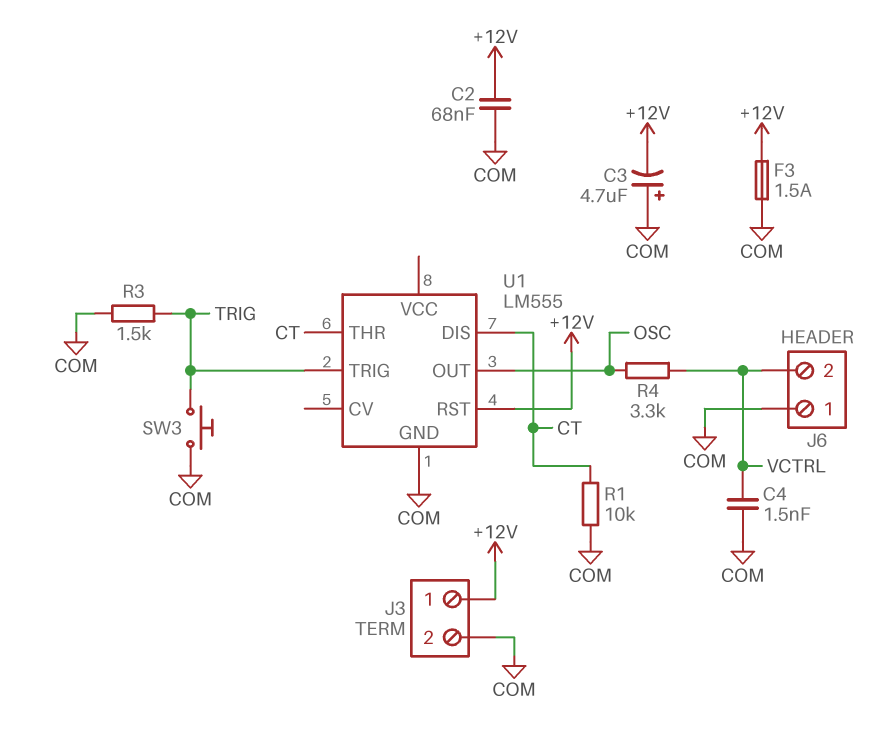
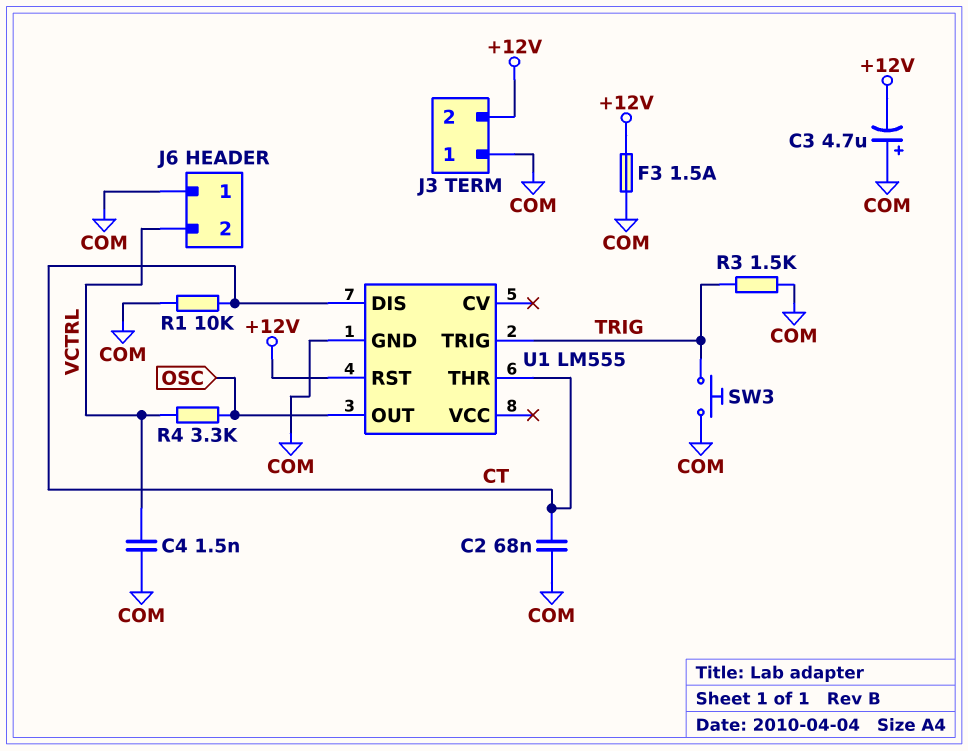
C2: 68nF (+12V, COM) -> 68nF (COM, CT)
J3 pin 1: +12V -> COM
J3 pin 2: COM -> +12V

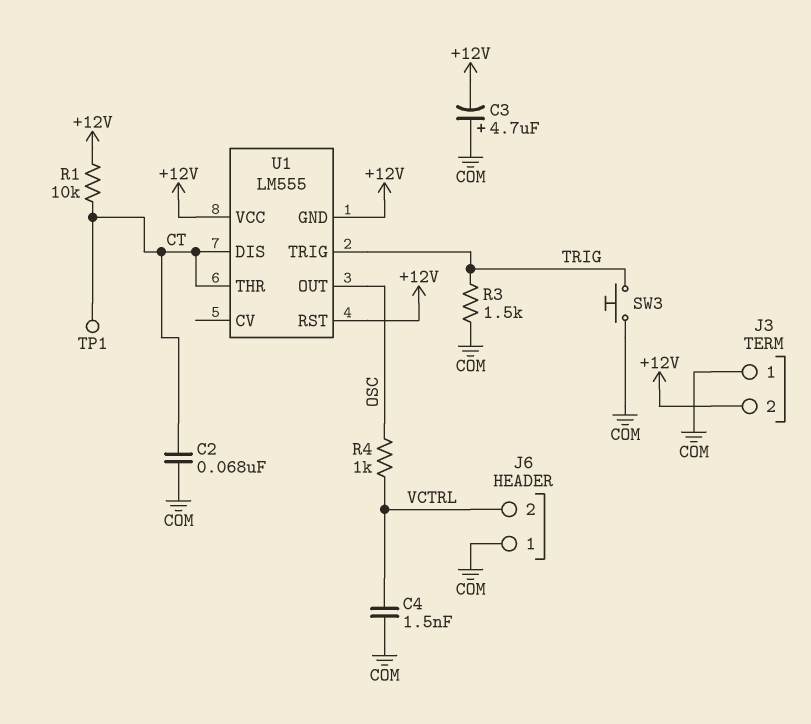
F3: 1.5A (+12V, COM) -> none
R1: 10k (COM, CT) -> 10k (+12V, CT)
R4: 3.3k (OSC, VCTRL) -> 1k (OSC, VCTRL)
TP1: none -> test point (CT)
U1 pin GND: COM -> +12V
U1 pin VCC: none -> +12V

